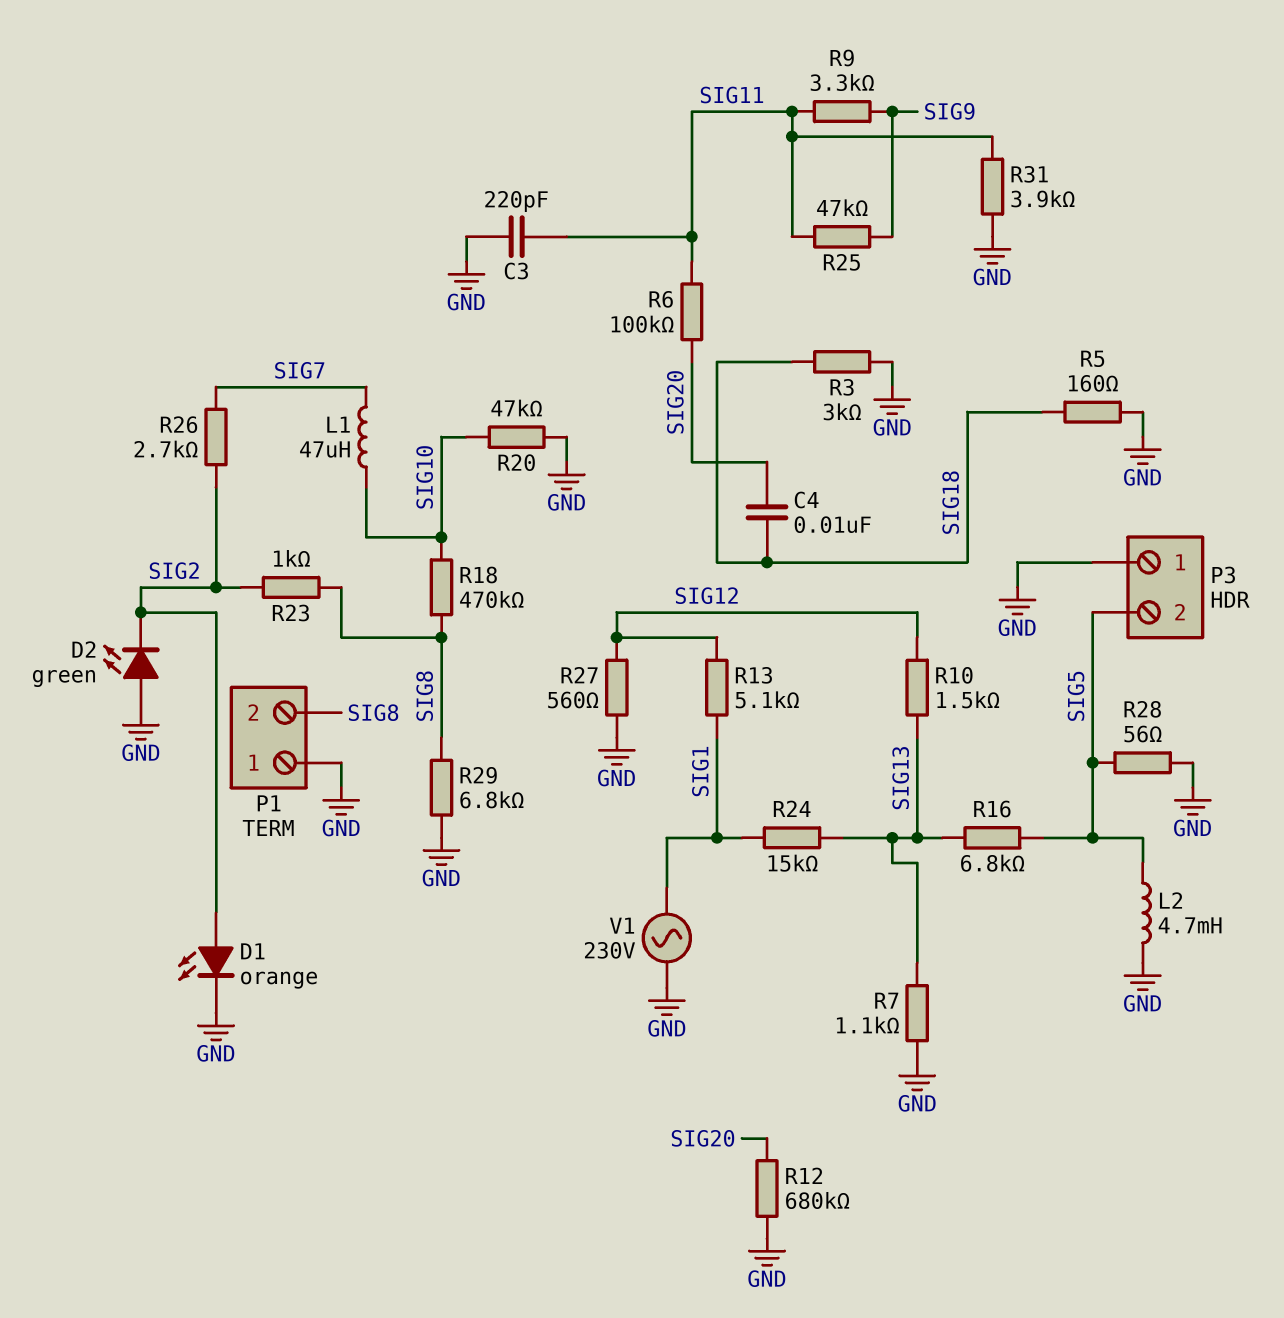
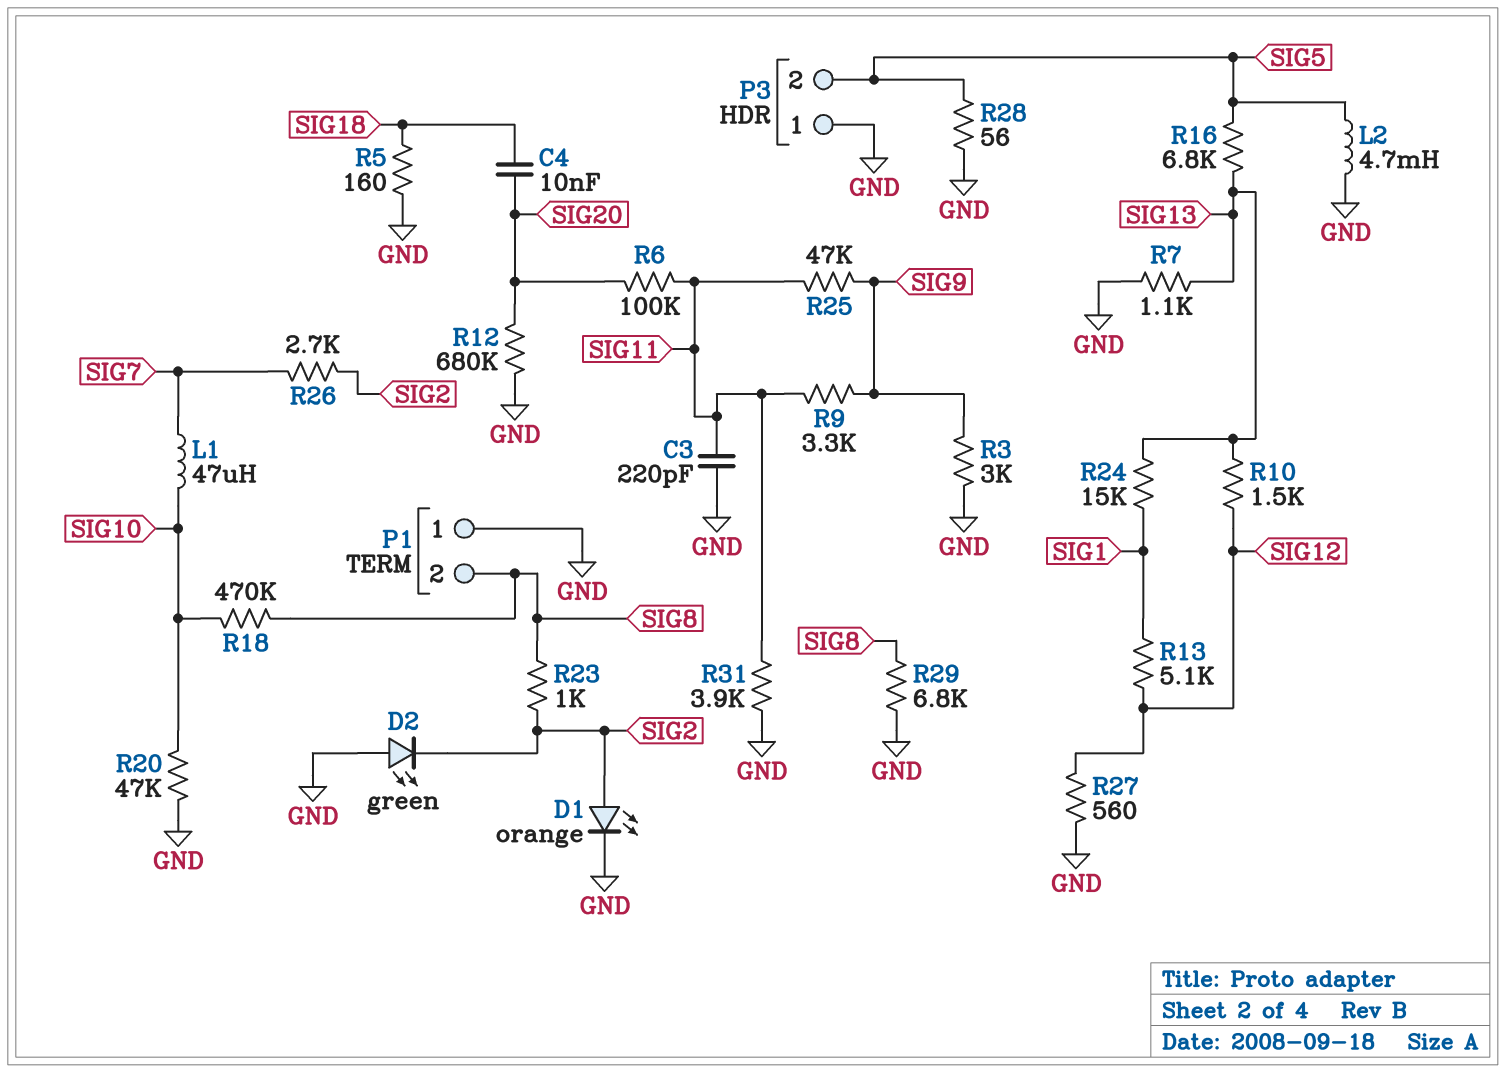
R3: 3k (GND, SIG18) -> 3k (GND, SIG9)
V1: AC 230V (GND, SIG1) -> none

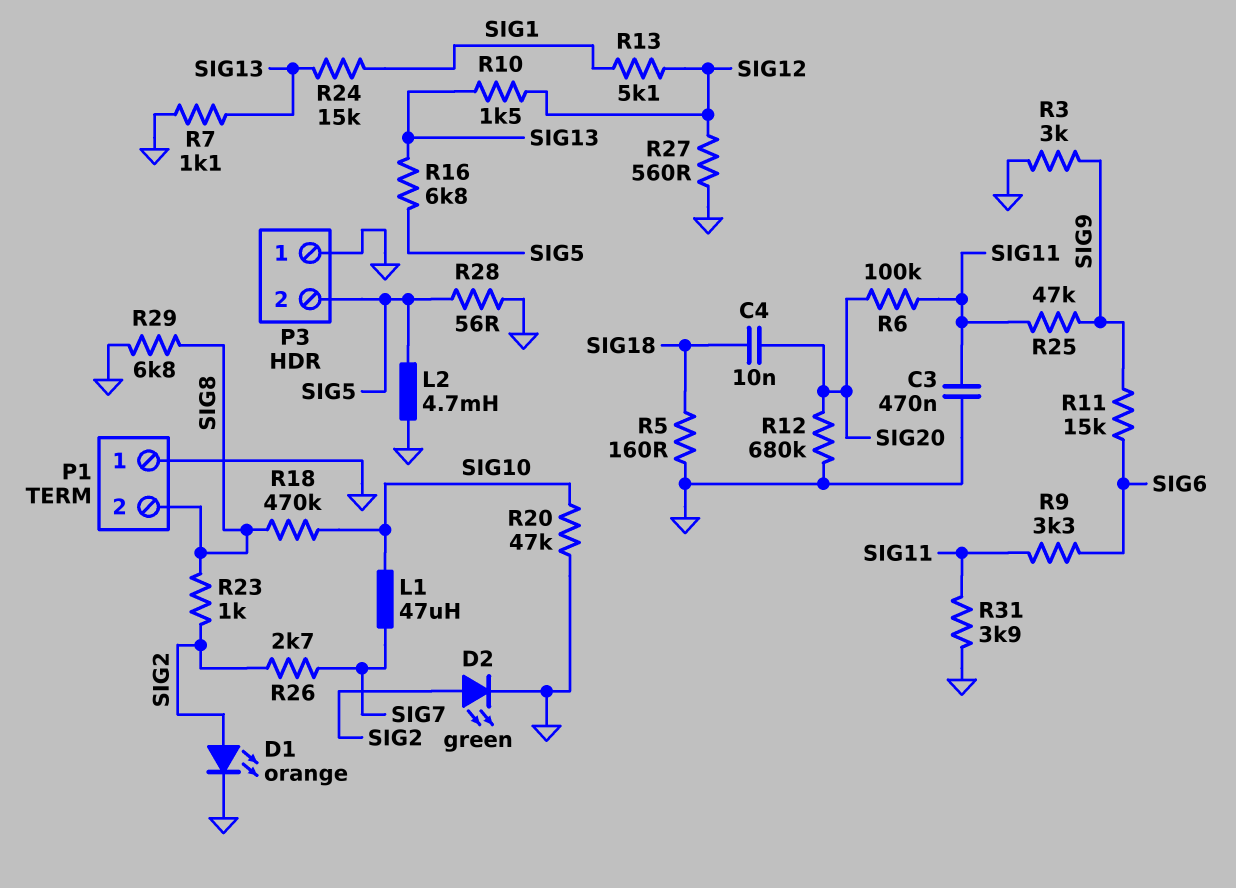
C3: 220pF (GND, SIG11) -> 470nF (GND, SIG11)
D2: LED green (A GND, K SIG2) -> LED green (A SIG2, K GND)
R9: 3.3k (SIG9, SIG11) -> 3.3k (SIG6, SIG11)
R11: none -> 15k (SIG6, SIG9)

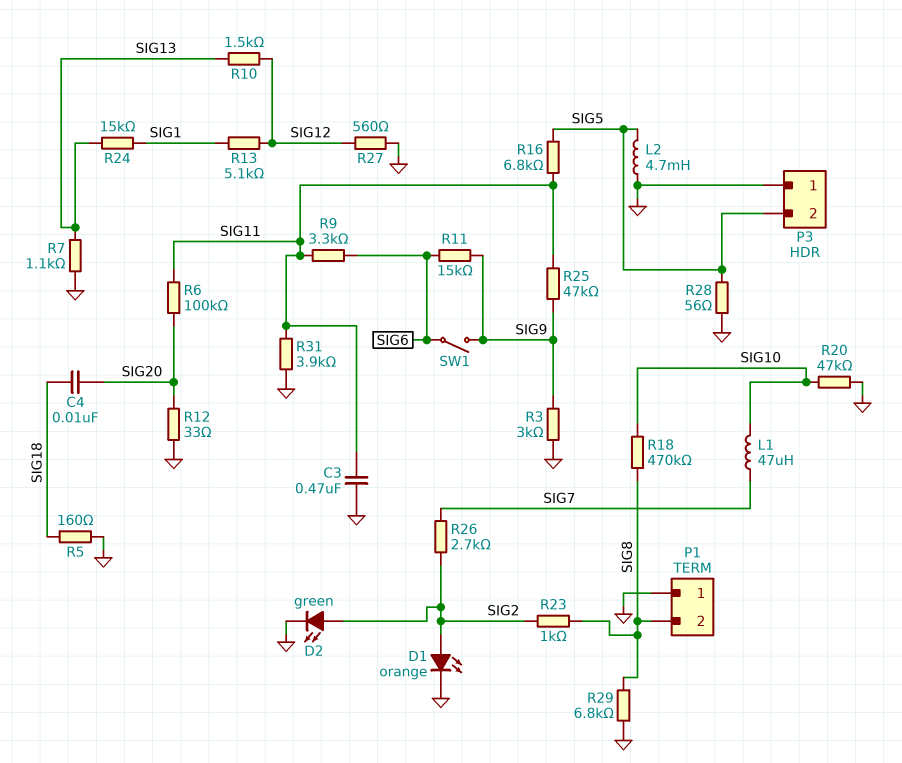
R12: 680k (GND, SIG20) -> 33 (GND, SIG20)
R16: 6.8k (SIG5, SIG13) -> 6.8k (SIG5, SIG11)
SW1: none -> switch (SIG6, SIG9)

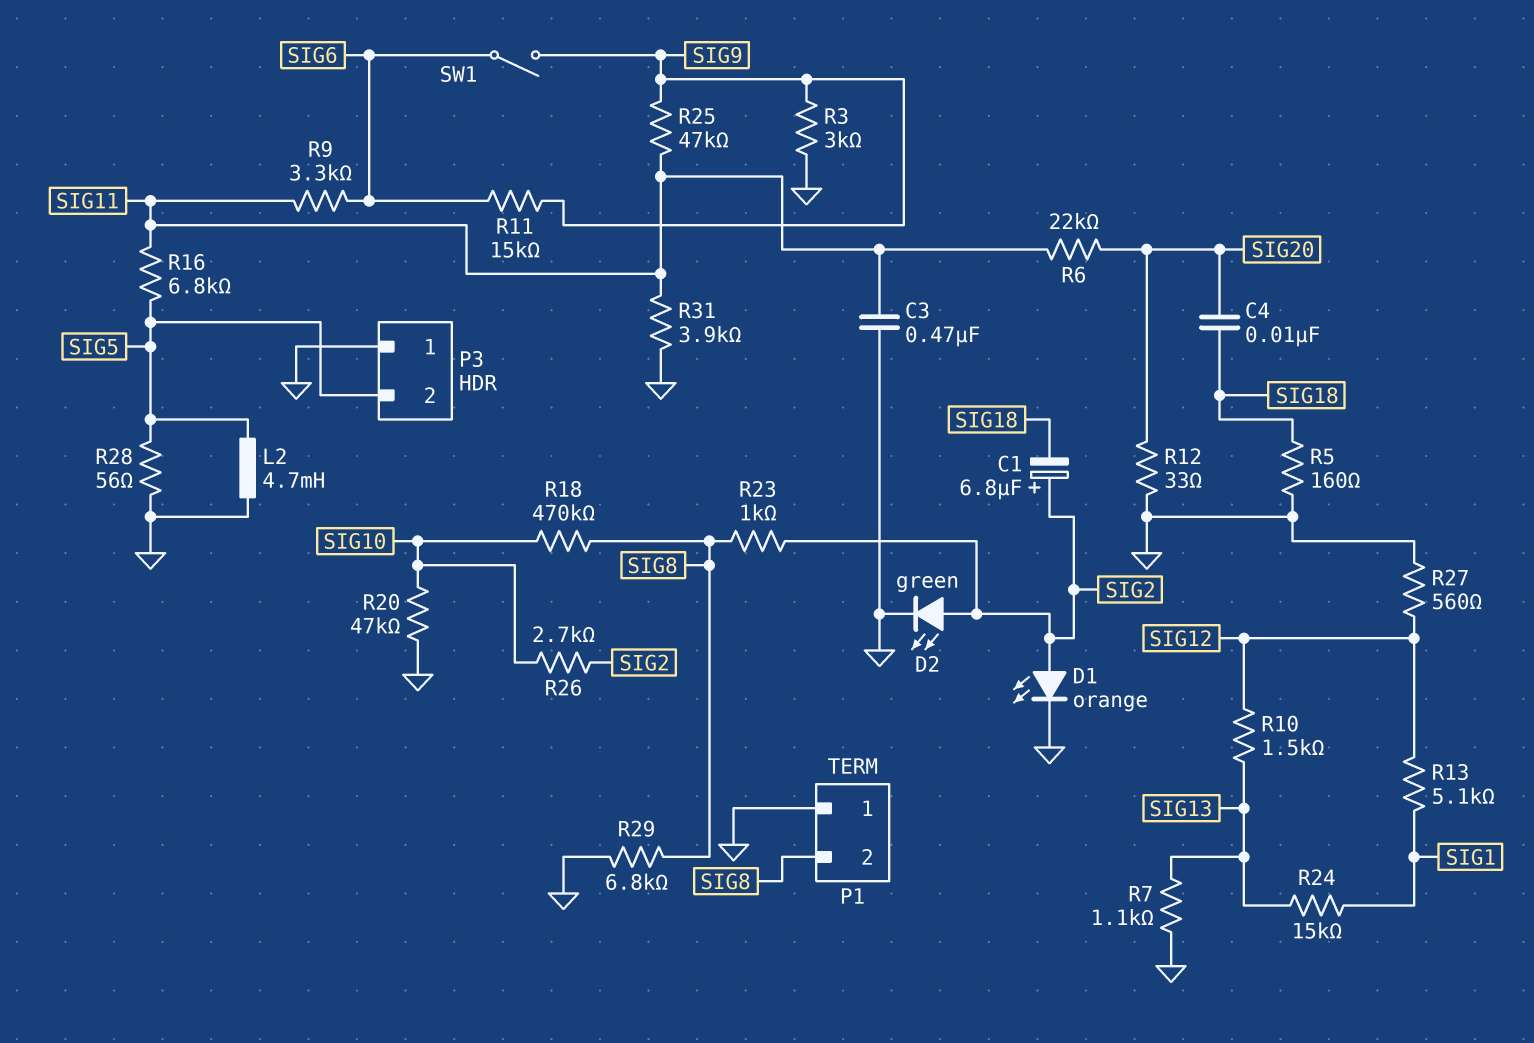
C1: none -> 6.8uF (plus SIG2, minus SIG18)
L1: 47uH (SIG7, SIG10) -> none
R6: 100k (SIG11, SIG20) -> 22k (SIG11, SIG20)
R26: 2.7k (SIG2, SIG7) -> 2.7k (SIG2, SIG10)

